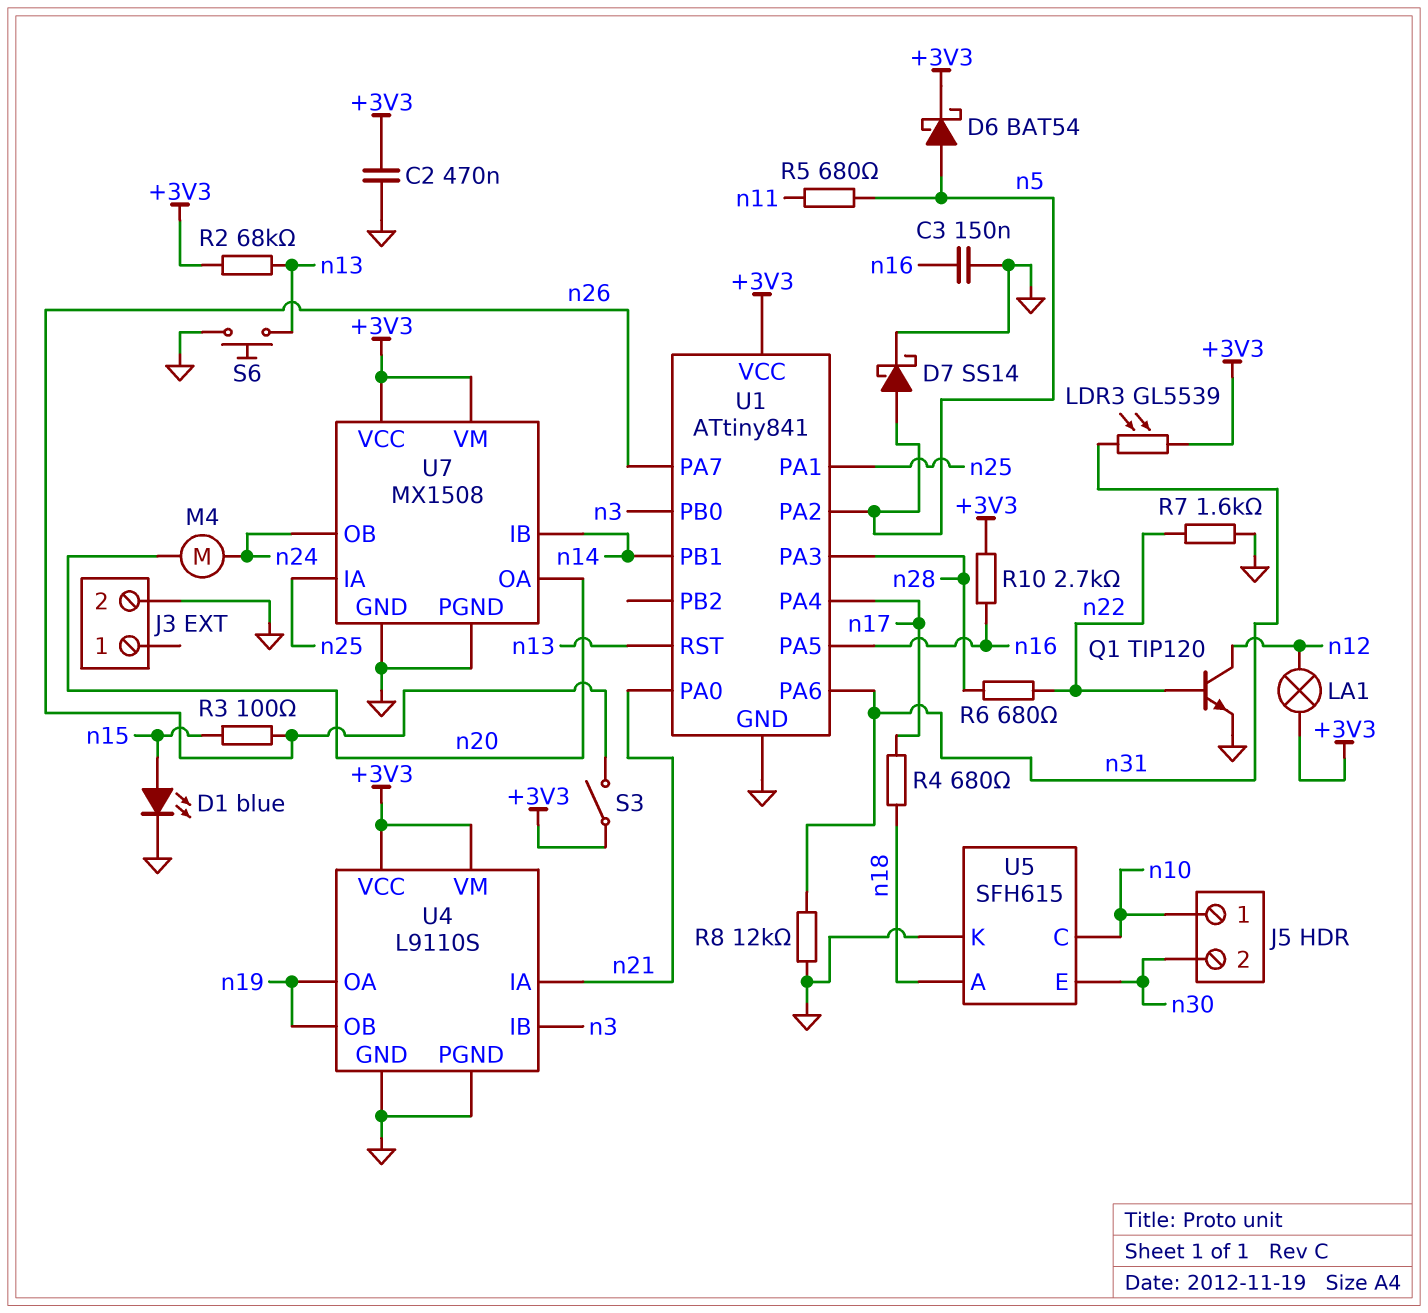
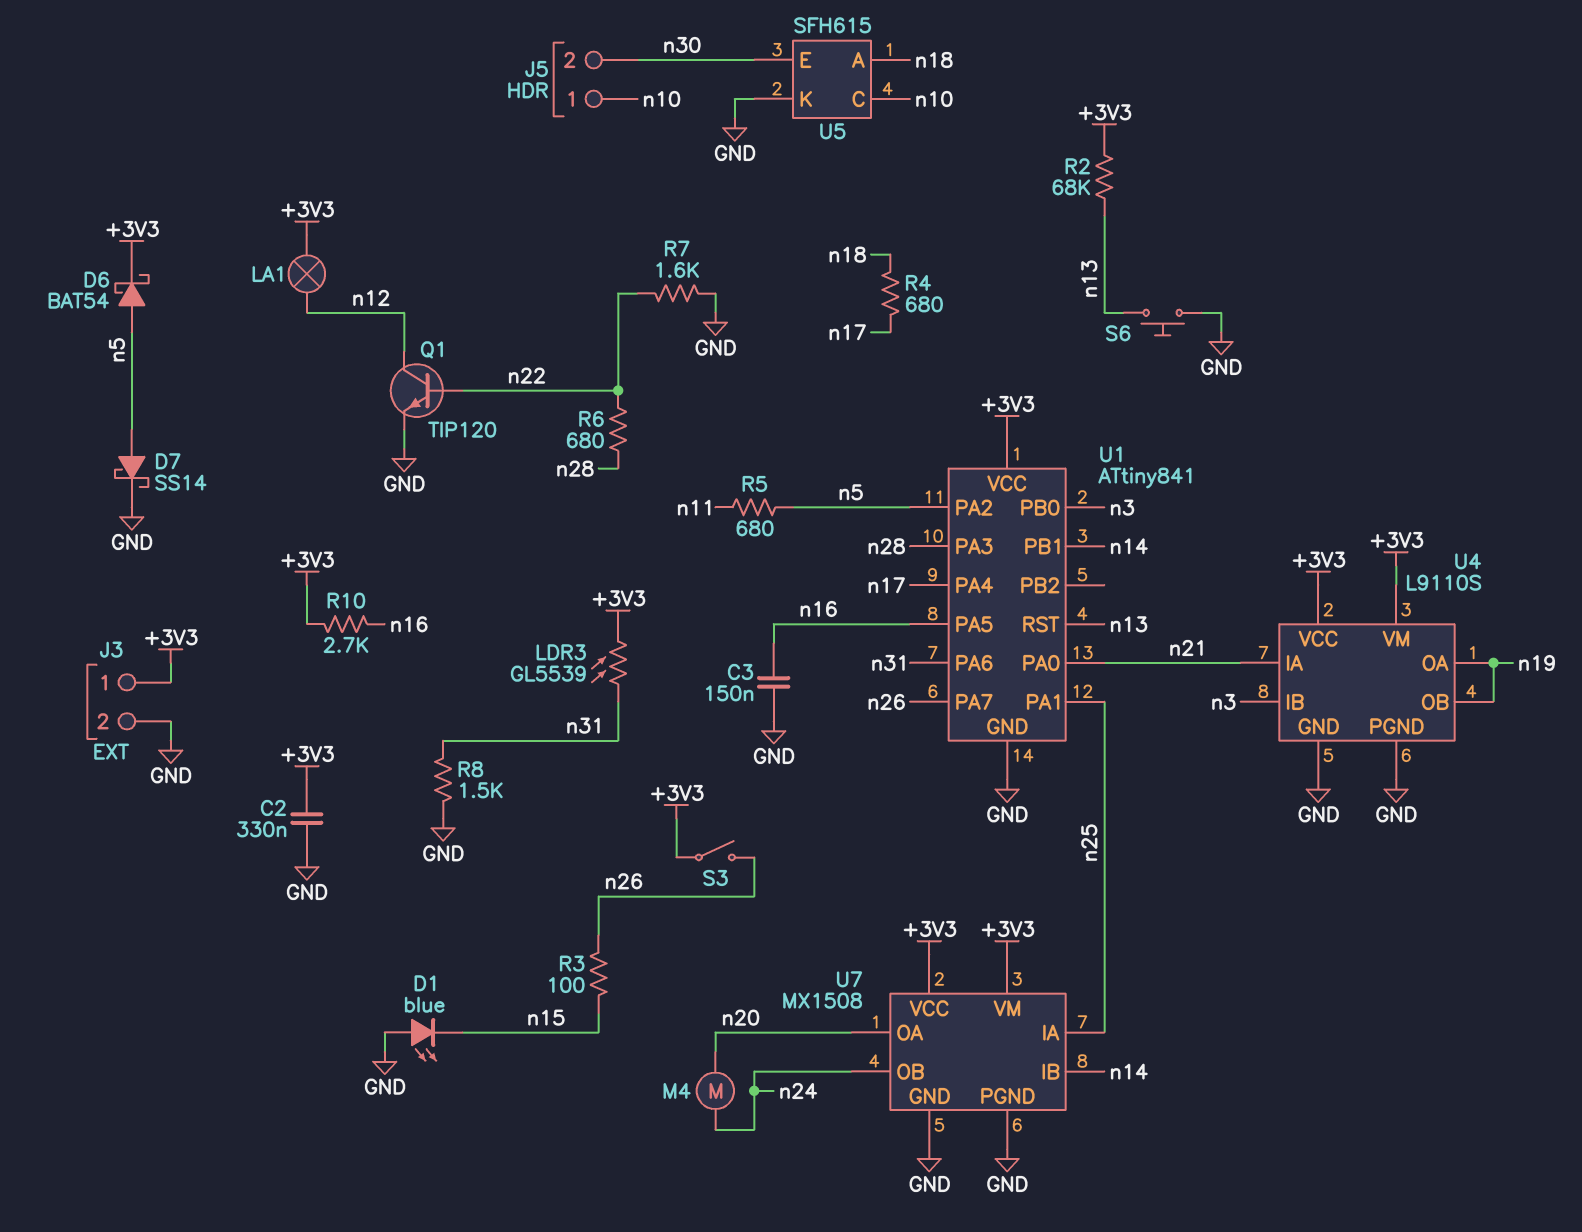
C2: 470nF (+3V3, GND) -> 330nF (+3V3, GND)
D1: LED blue (A n15, K GND) -> LED blue (A GND, K n15)
J3 pin 1: none -> +3V3
R8: 12k (GND, n31) -> 1.5k (GND, n31)

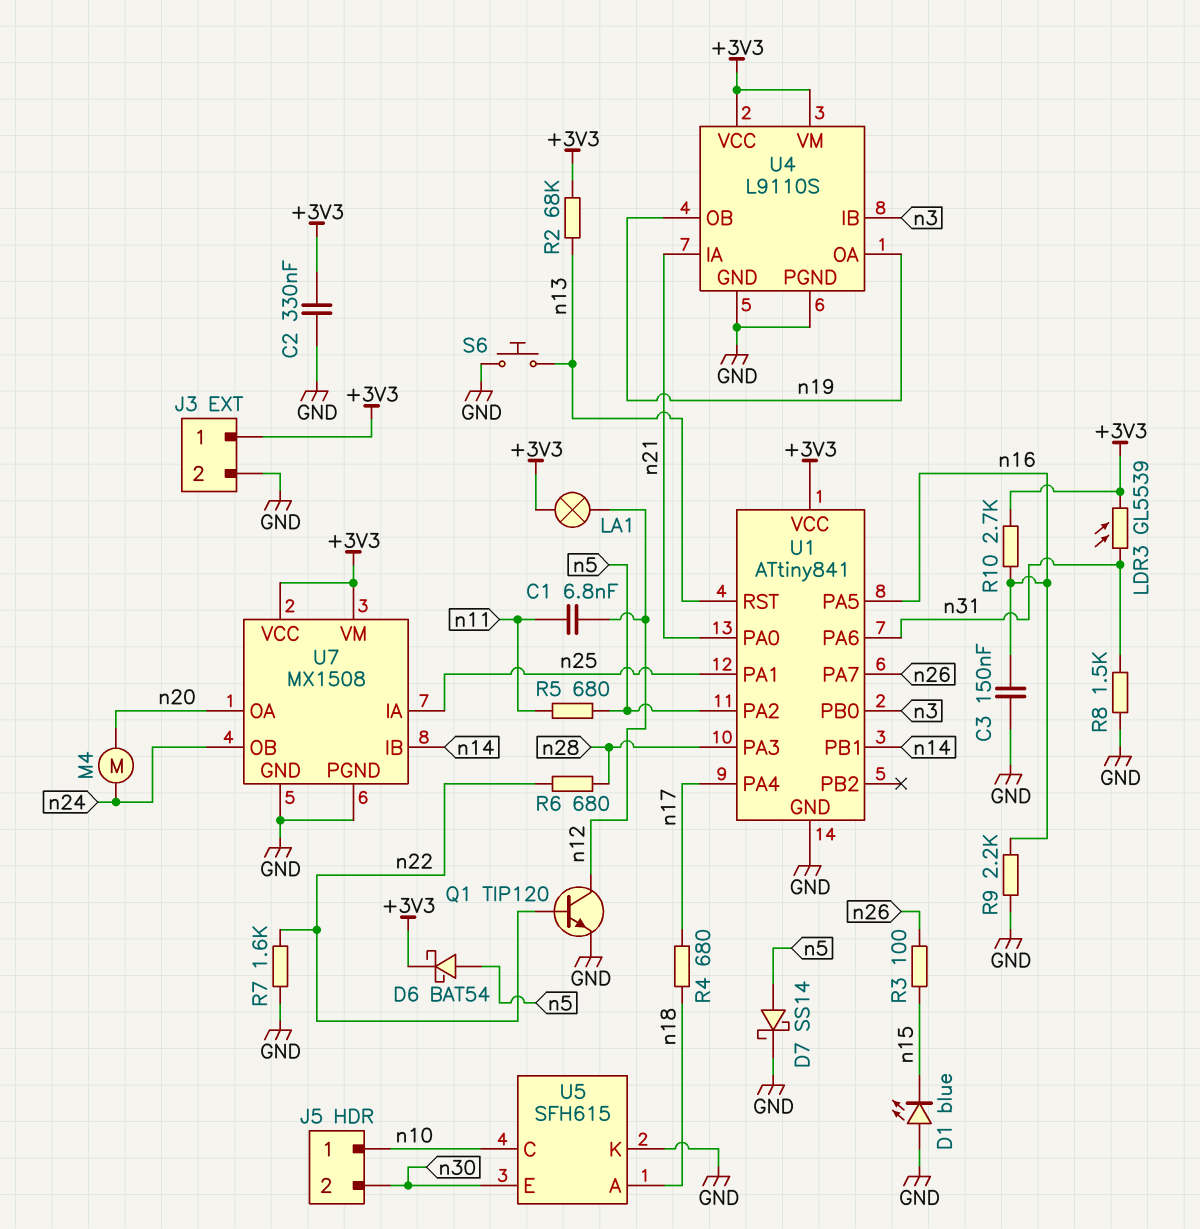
C1: none -> 6.8nF (n11, n12)
R9: none -> 2.2k (GND, n16)
S3: switch (+3V3, n26) -> none

